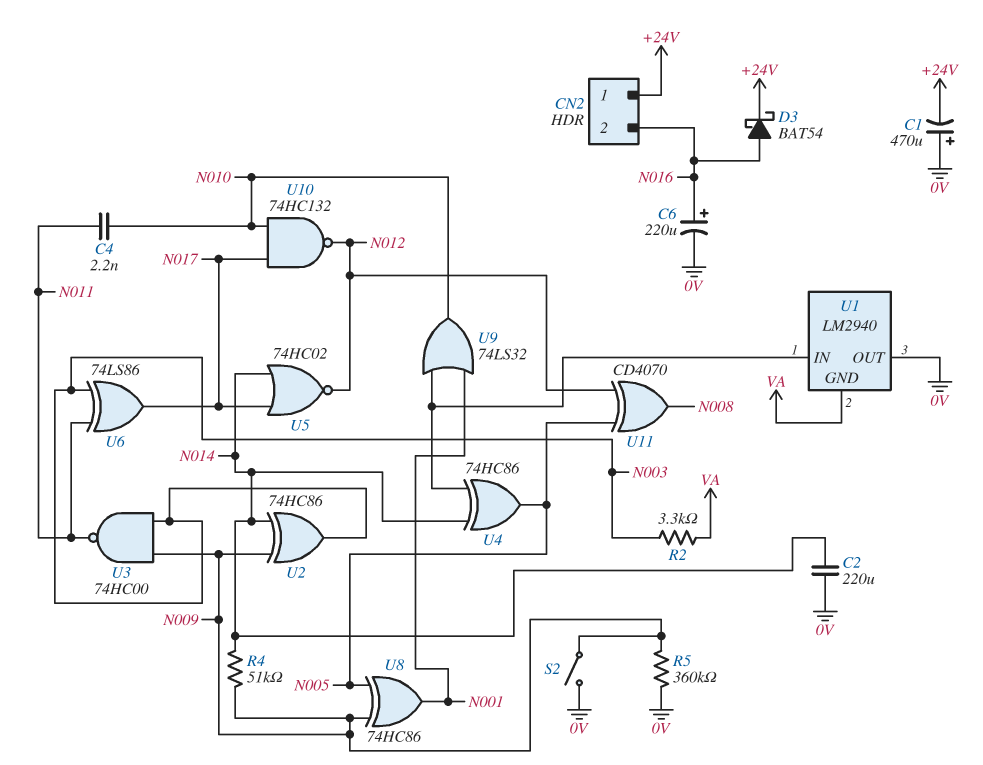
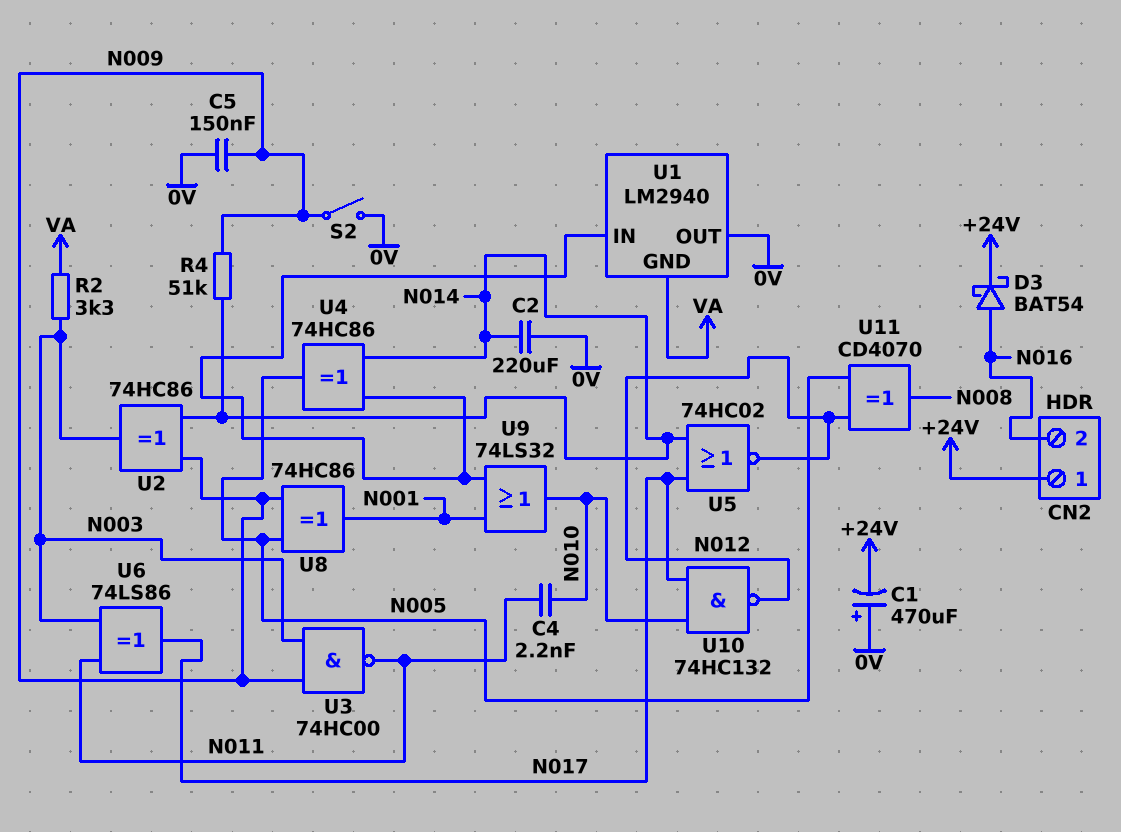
C5: none -> 150nF (0V, N009)
C6: 220uF (plus N016, minus 0V) -> none
R5: 360k (0V, N009) -> none

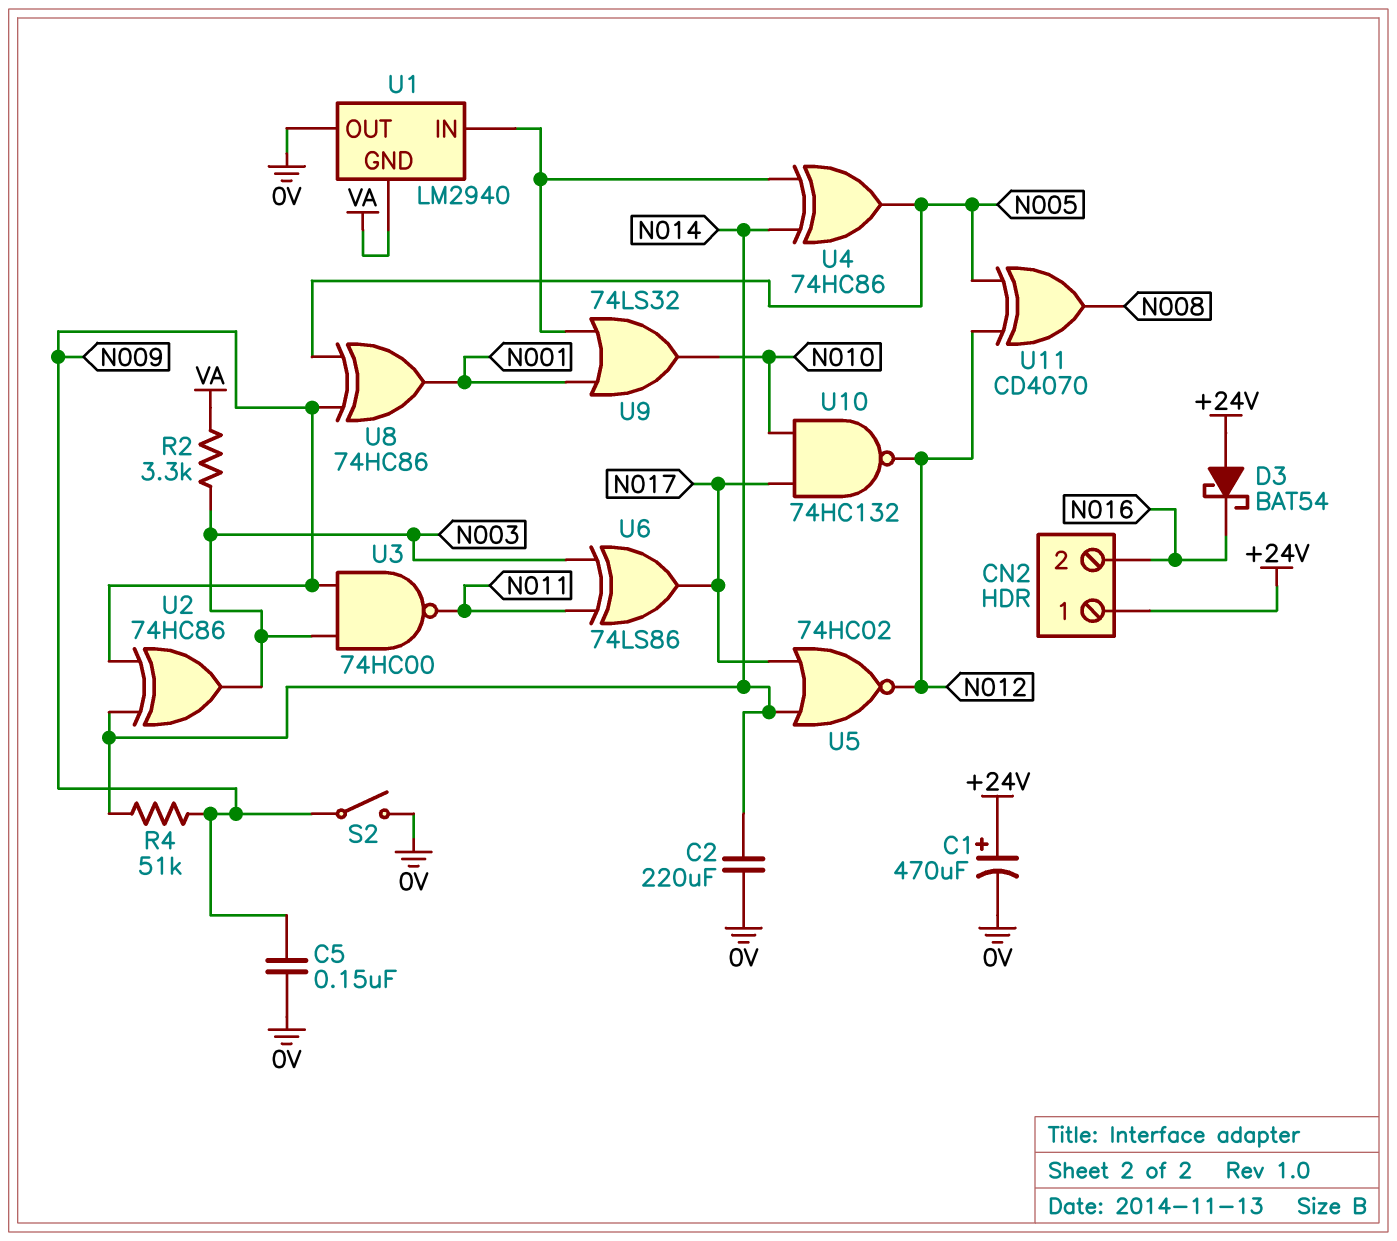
C1: 470uF (plus 0V, minus +24V) -> 470uF (plus +24V, minus 0V)
C4: 2.2nF (N010, N011) -> none
D3: schottky BAT54 (A N016, K +24V) -> schottky BAT54 (A +24V, K N016)

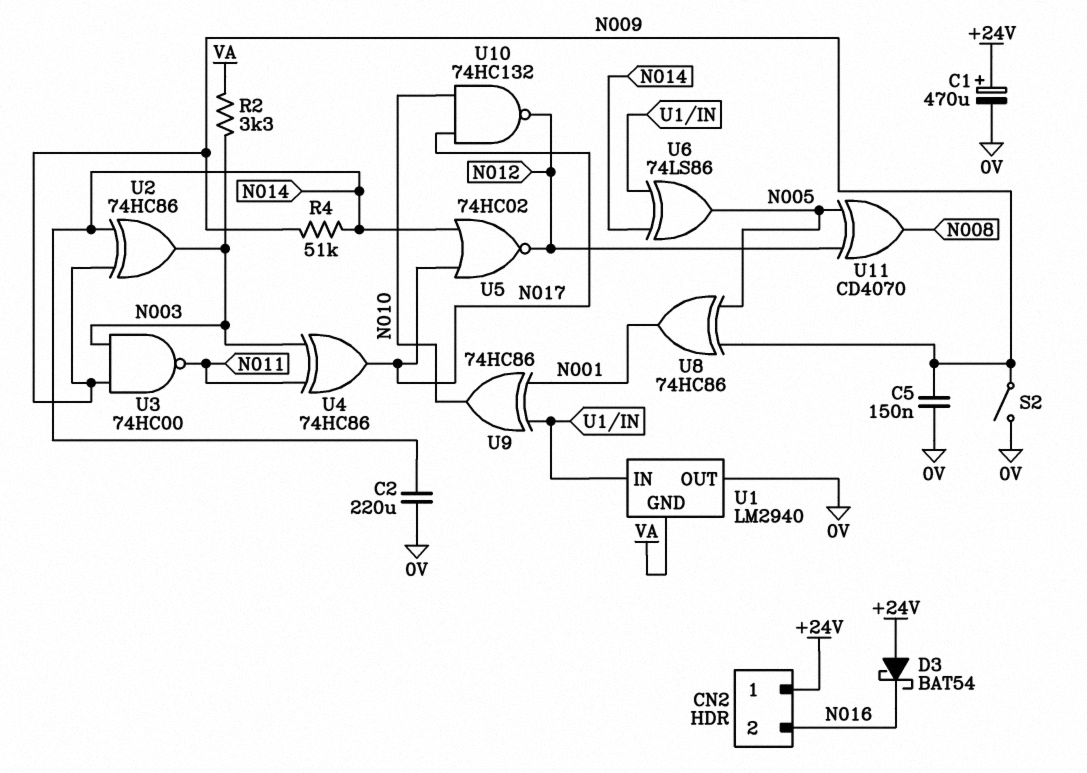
U4: XOR 74HC86 (in N014, in U1/IN, out N005) -> XOR 74HC86 (in N003, in N011, out N017)
U6: XOR 74LS86 (in N003, in N011, out N017) -> XOR 74LS86 (in N014, in U1/IN, out N005)
U9: OR 74LS32 (in N001, in U1/IN, out N010) -> XOR 74HC86 (in N001, in U1/IN, out N010)

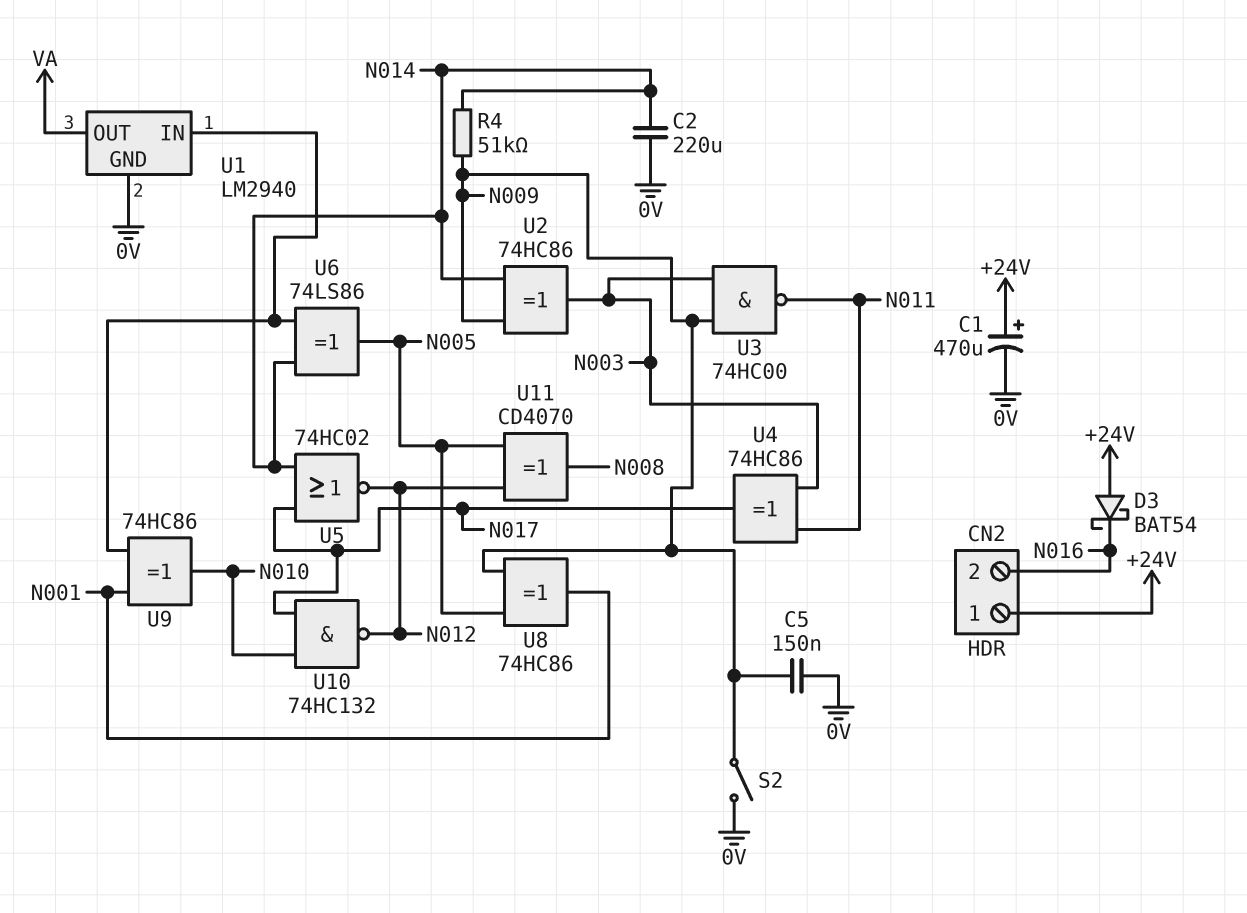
R2: 3.3k (N003, VA) -> none
U1 pin GND: VA -> 0V
U1 pin OUT: 0V -> VA

